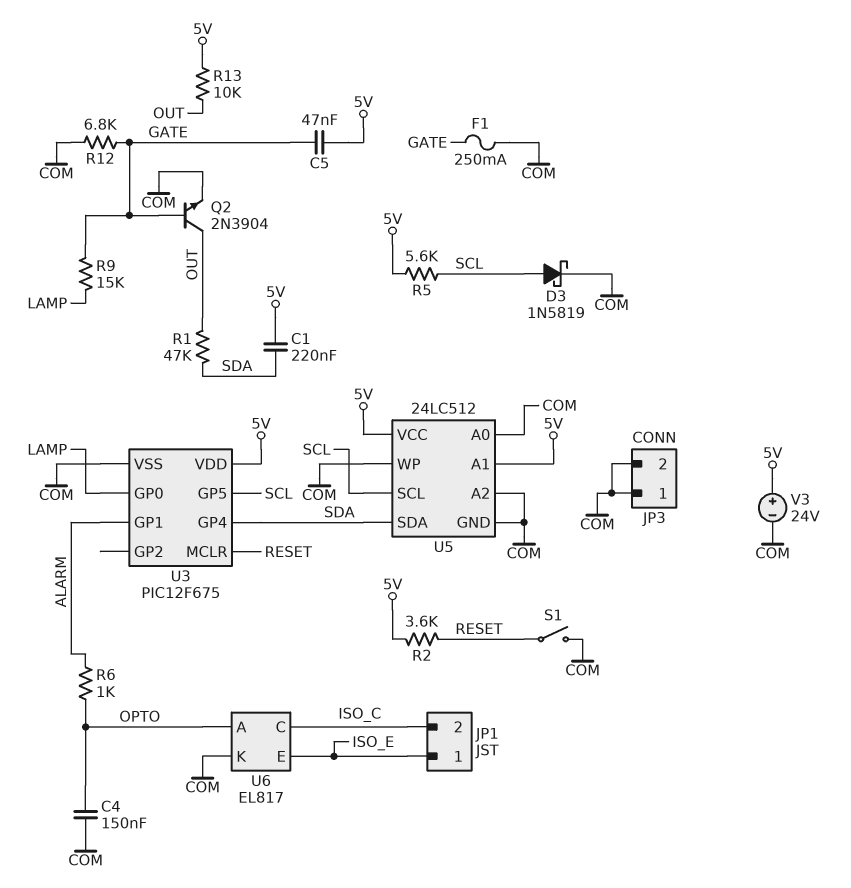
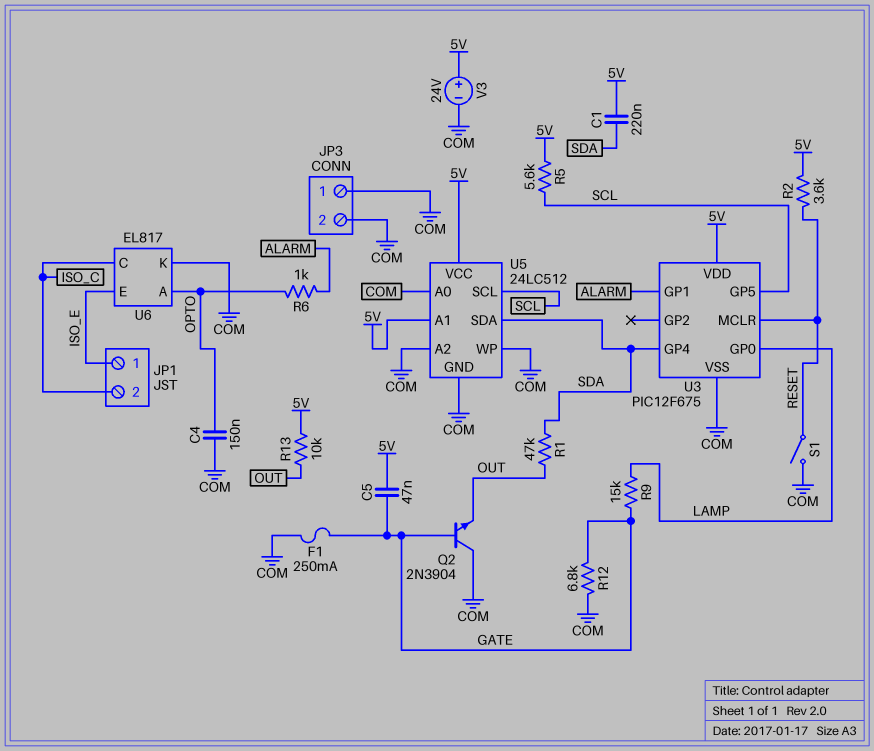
D3: schottky 1N5819 (A SCL, K COM) -> none
Q2: NPN 2N3904 (B GATE, C OUT, E COM) -> NPN 2N3904 (B GATE, C COM, E OUT)

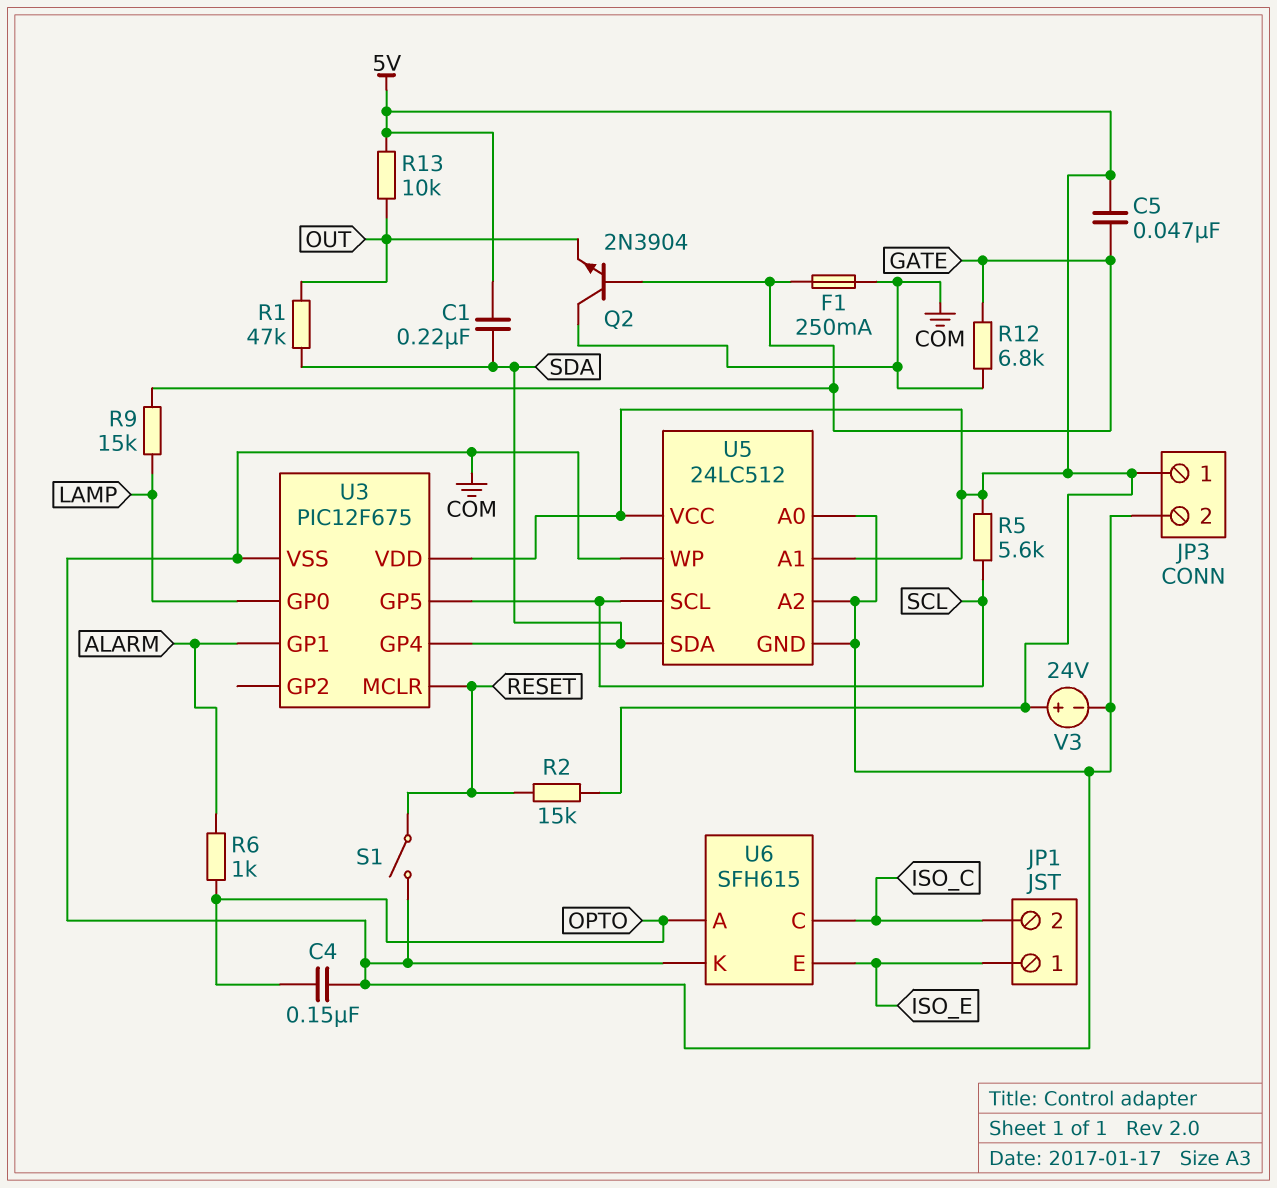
JP3 pin 1: COM -> 5V
R2: 3.6k (5V, RESET) -> 15k (5V, RESET)
U6: EL817 -> SFH615

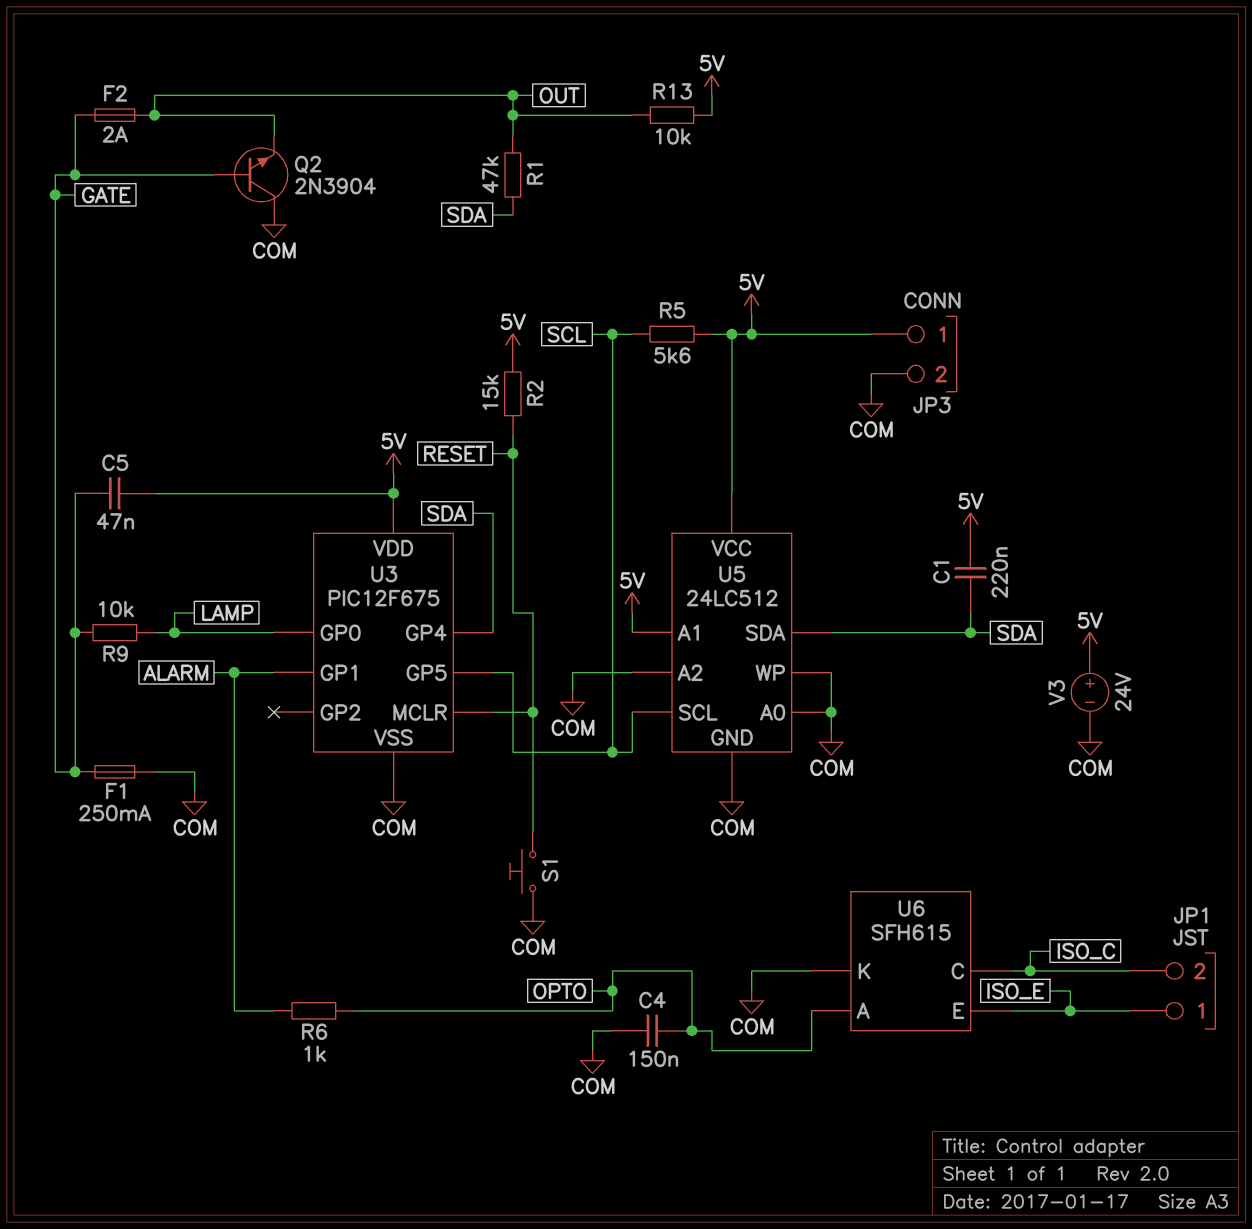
F2: none -> 2A (GATE, OUT)
R9: 15k (GATE, LAMP) -> 10k (GATE, LAMP)
R12: 6.8k (COM, GATE) -> none
S1: switch (COM, RESET) -> button (COM, RESET)

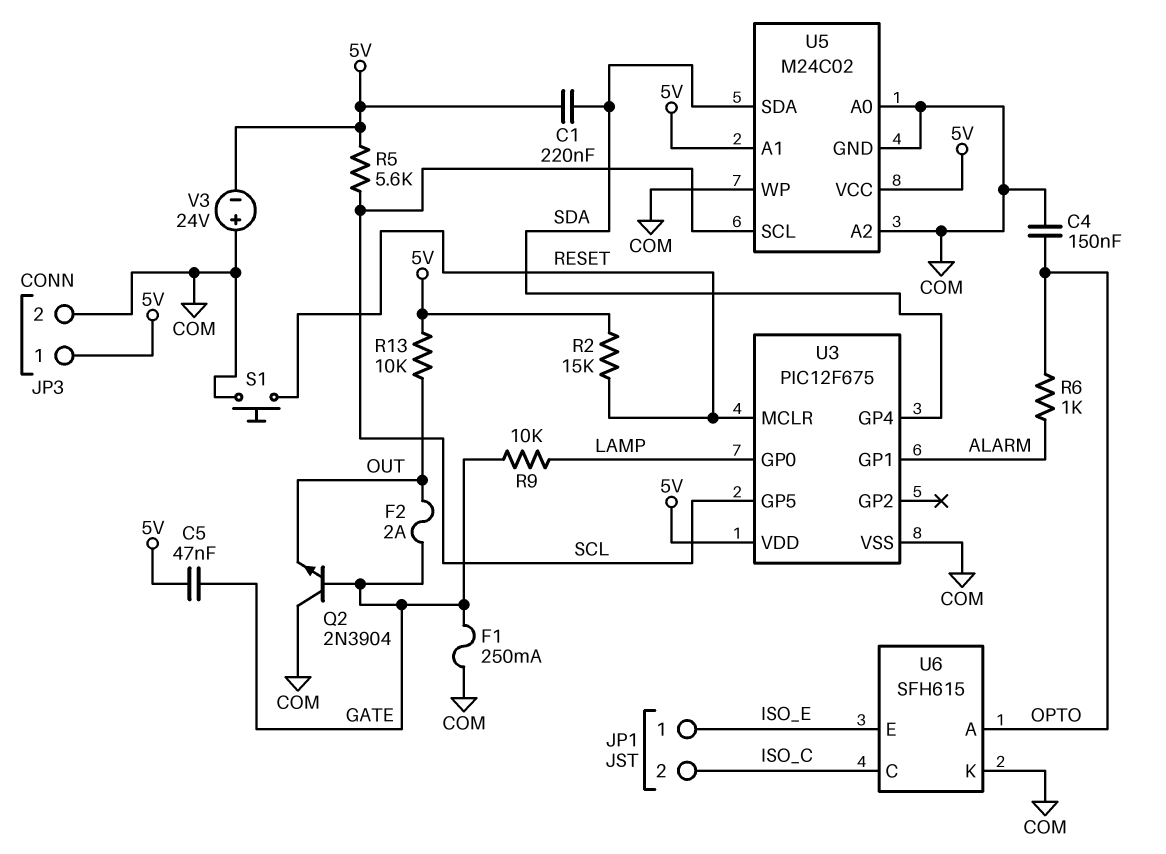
R1: 47k (OUT, SDA) -> none
U5: 24LC512 -> M24C02
V3: 24V (plus 5V, minus COM) -> 24V (plus COM, minus 5V)

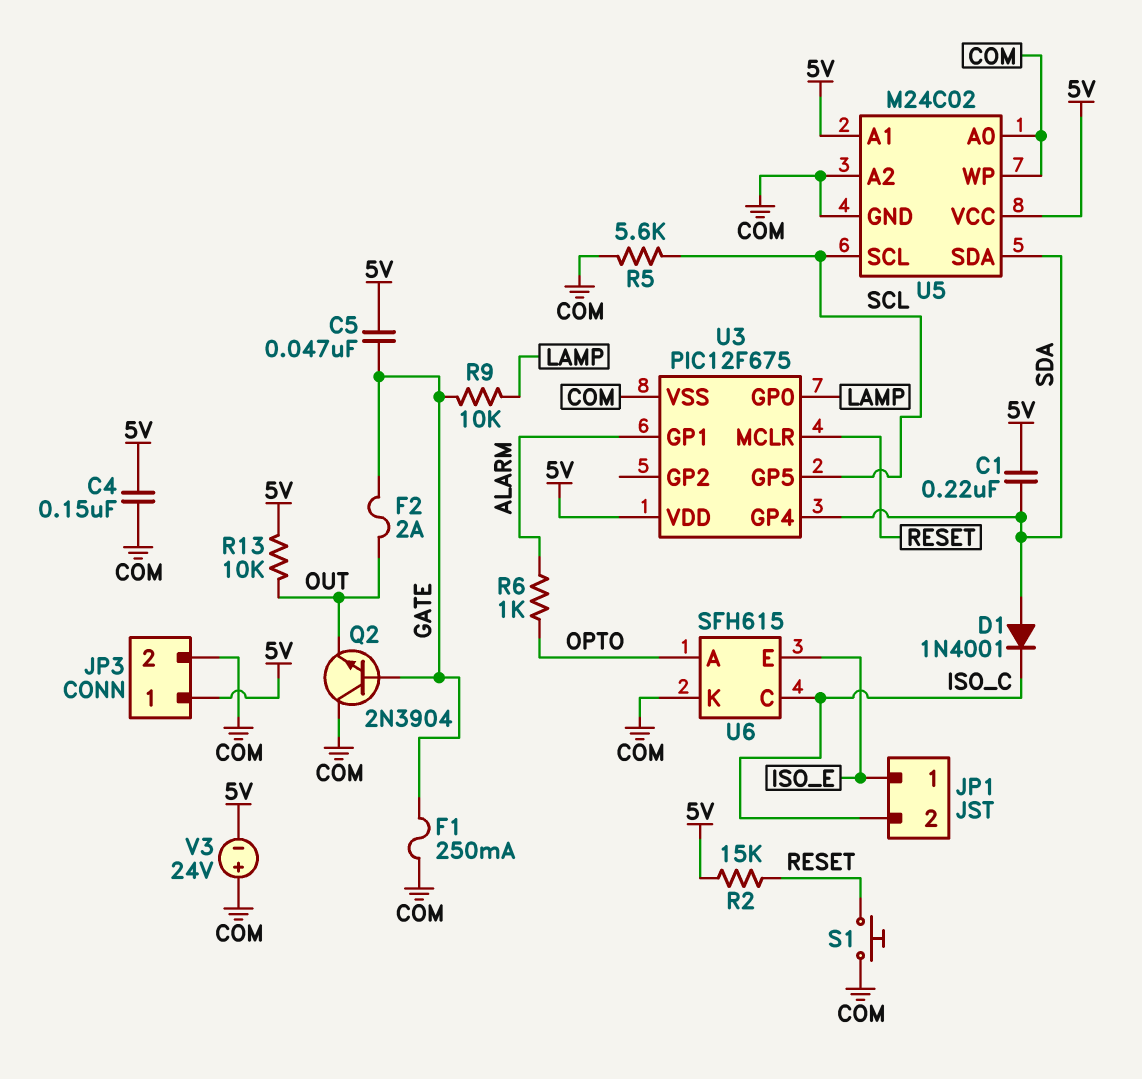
C4: 150nF (COM, OPTO) -> 150nF (5V, COM)
D1: none -> diode 1N4001 (A SDA, K ISO_C)
R5: 5.6k (5V, SCL) -> 5.6k (COM, SCL)

